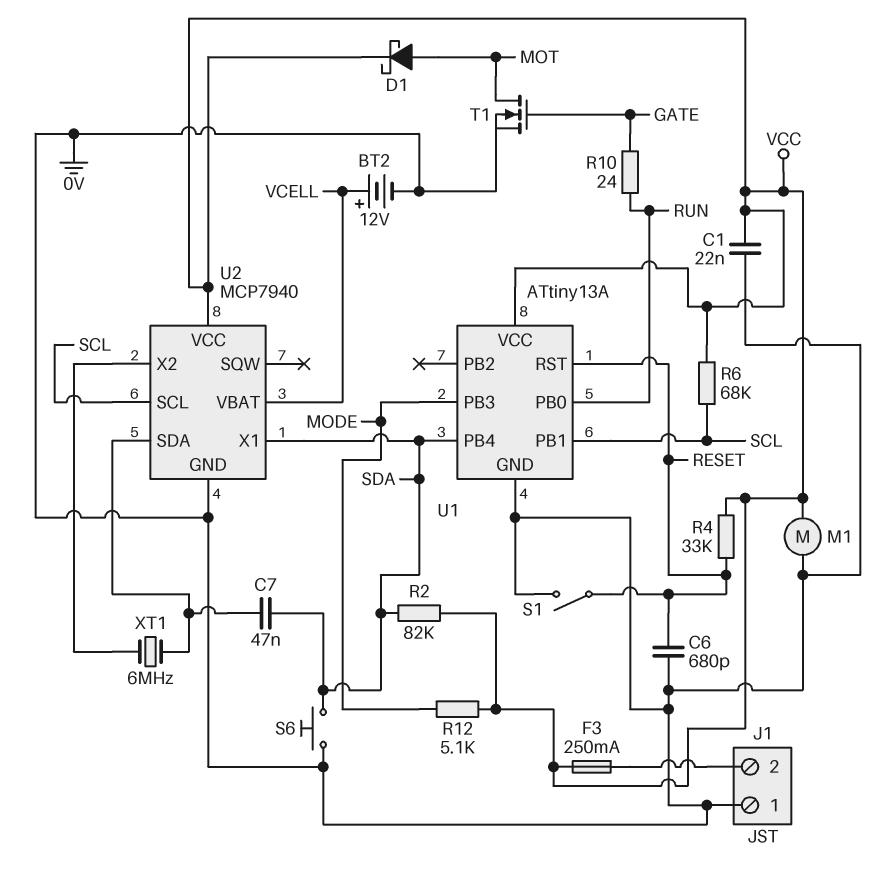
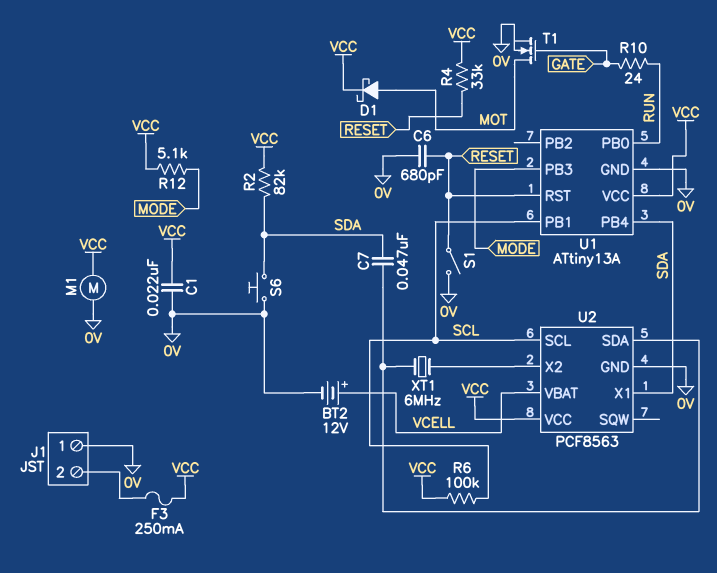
R6: 68k (SCL, VCC) -> 100k (SCL, VCC)
U2: MCP7940 -> PCF8563

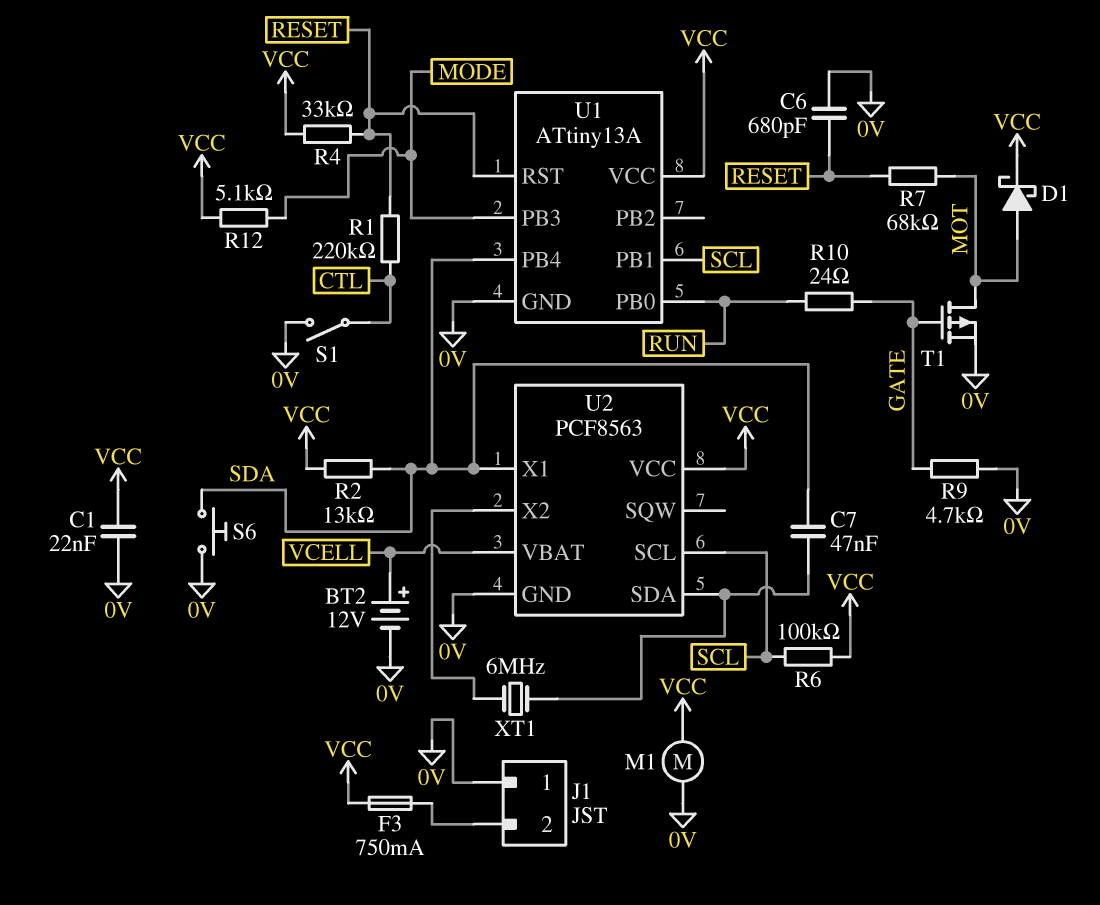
F3: 250mA (J1/2, VCC) -> 750mA (J1/2, VCC)
R1: none -> 220k (CTL, RESET)
R2: 82k (SDA, VCC) -> 13k (SDA, VCC)
R7: none -> 68k (MOT, RESET)
R9: none -> 4.7k (0V, GATE)
S1: switch (0V, RESET) -> switch (0V, CTL)
T1: NMOS (G GATE, D MOT, S 0V) -> PMOS (G GATE, D MOT, S 0V)

